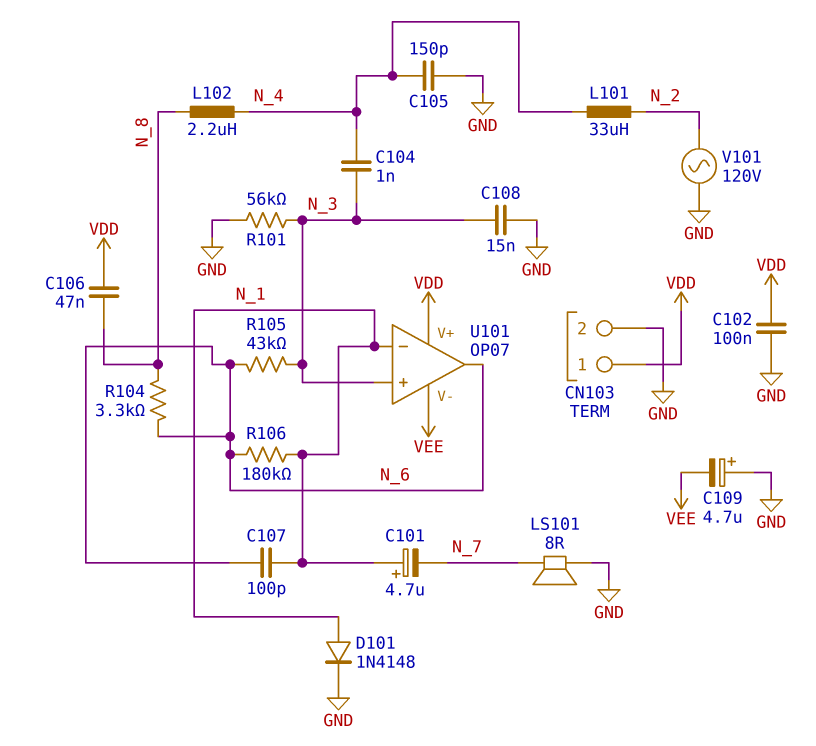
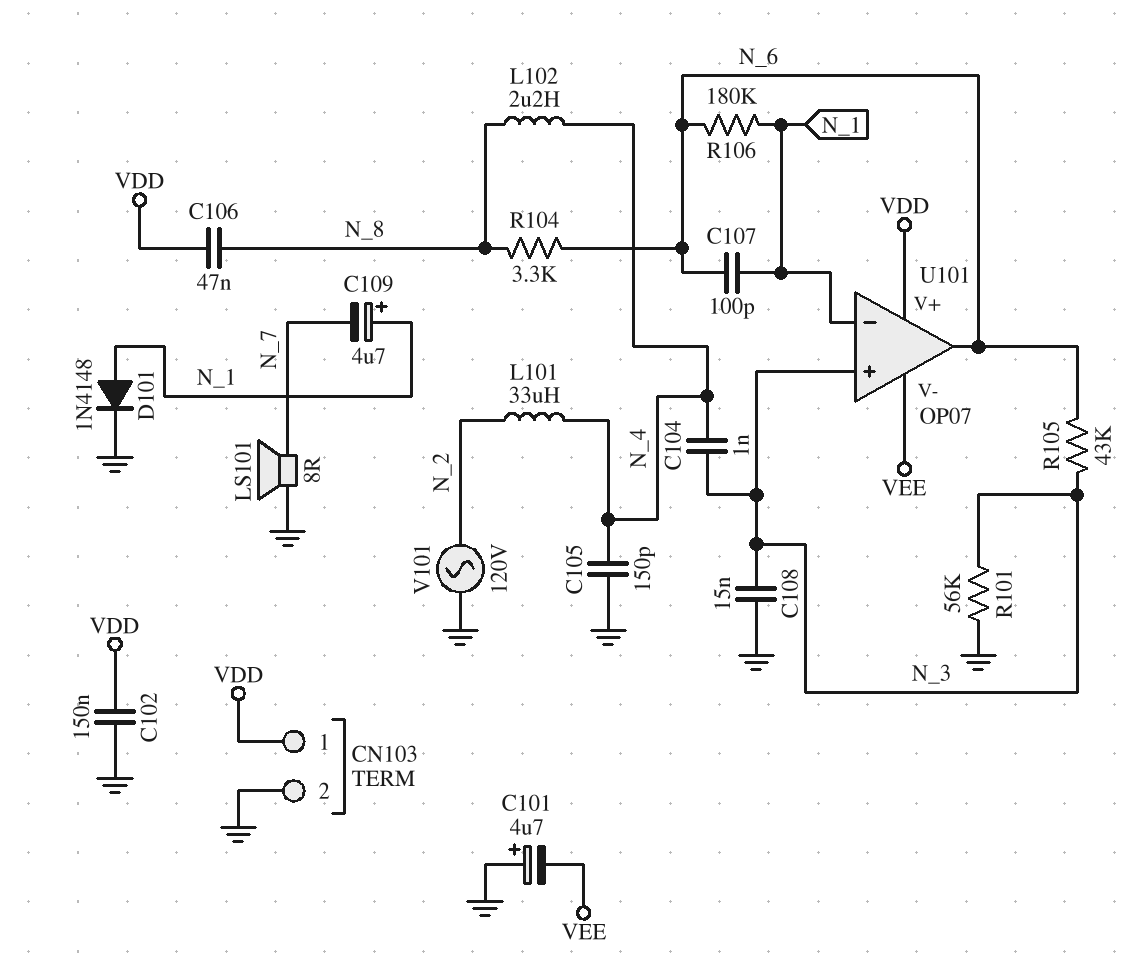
C101: 4.7uF (plus N_1, minus N_7) -> 4.7uF (plus GND, minus VEE)
C102: 100nF (GND, VDD) -> 150nF (GND, VDD)
C109: 4.7uF (plus GND, minus VEE) -> 4.7uF (plus N_1, minus N_7)

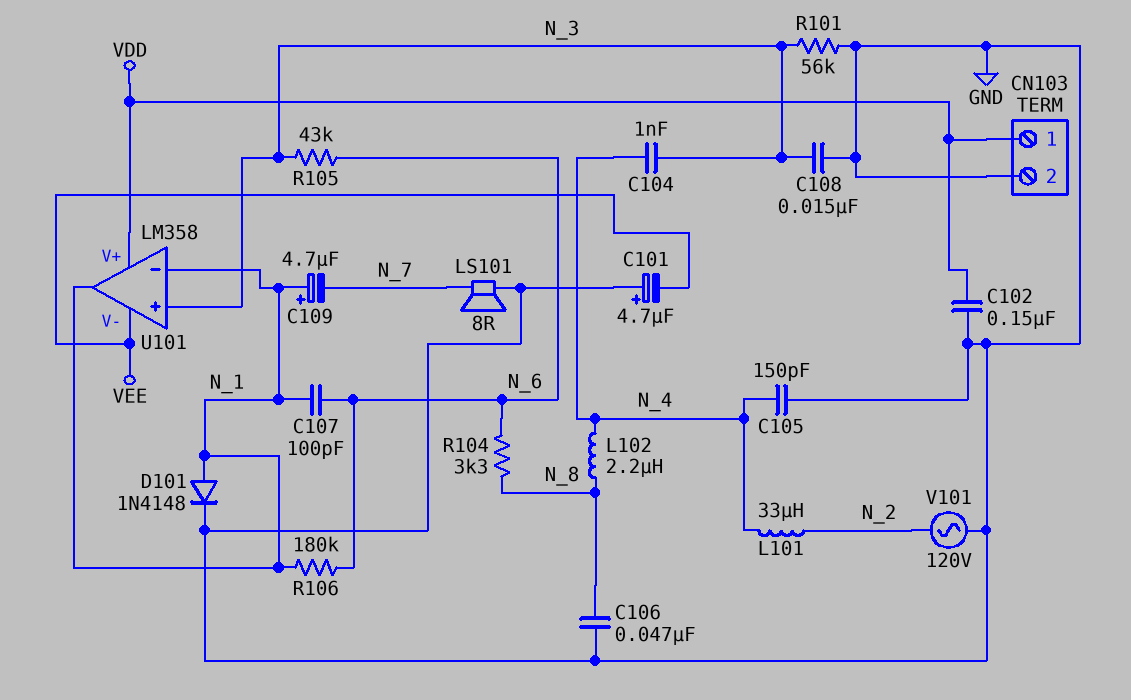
C106: 47nF (N_8, VDD) -> 47nF (GND, N_8)
U101: OP07 -> LM358
U101 pin out: N_6 -> N_1

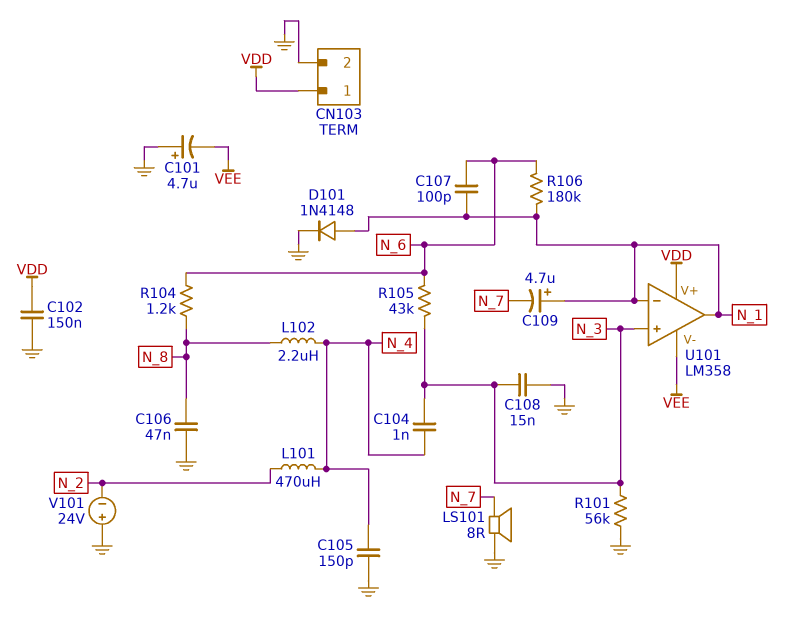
L101: 33uH (N_2, N_4) -> 470uH (N_2, N_4)
R104: 3.3k (N_6, N_8) -> 1.2k (N_6, N_8)
V101: AC 120V (GND, N_2) -> 24V (plus GND, minus N_2)

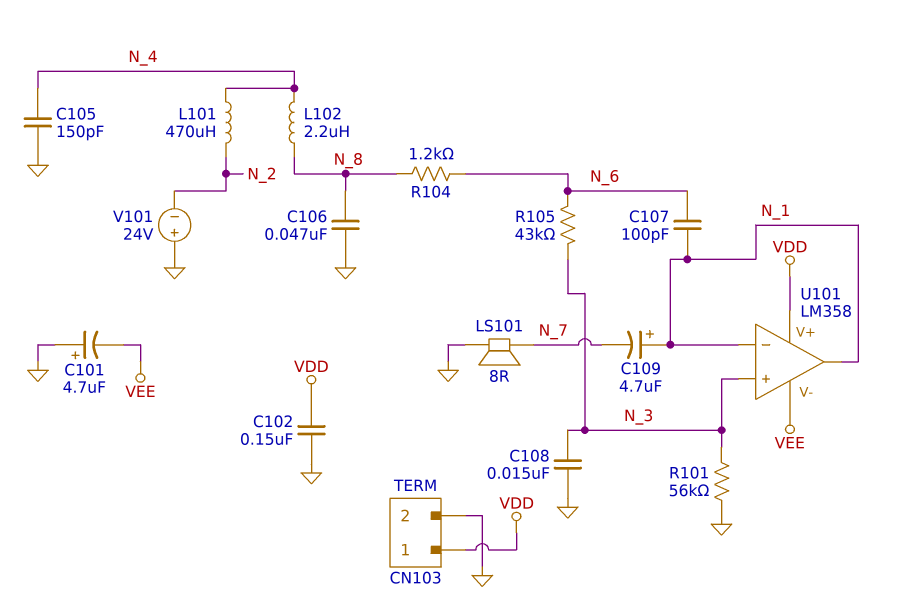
C104: 1nF (N_3, N_4) -> none
D101: diode 1N4148 (A N_1, K GND) -> none
R106: 180k (N_1, N_6) -> none

